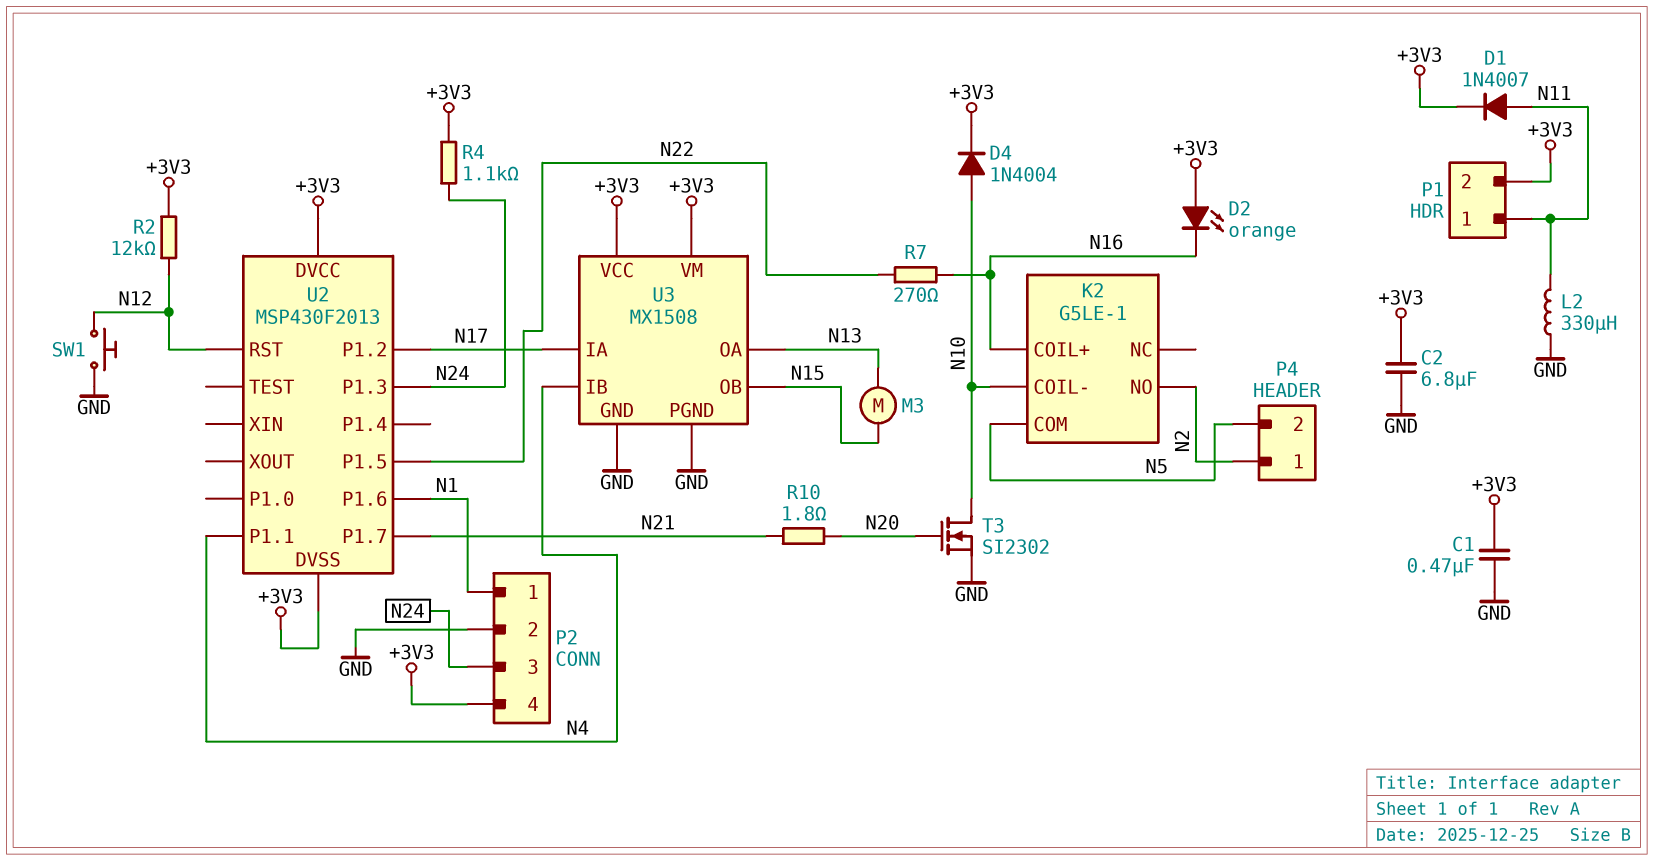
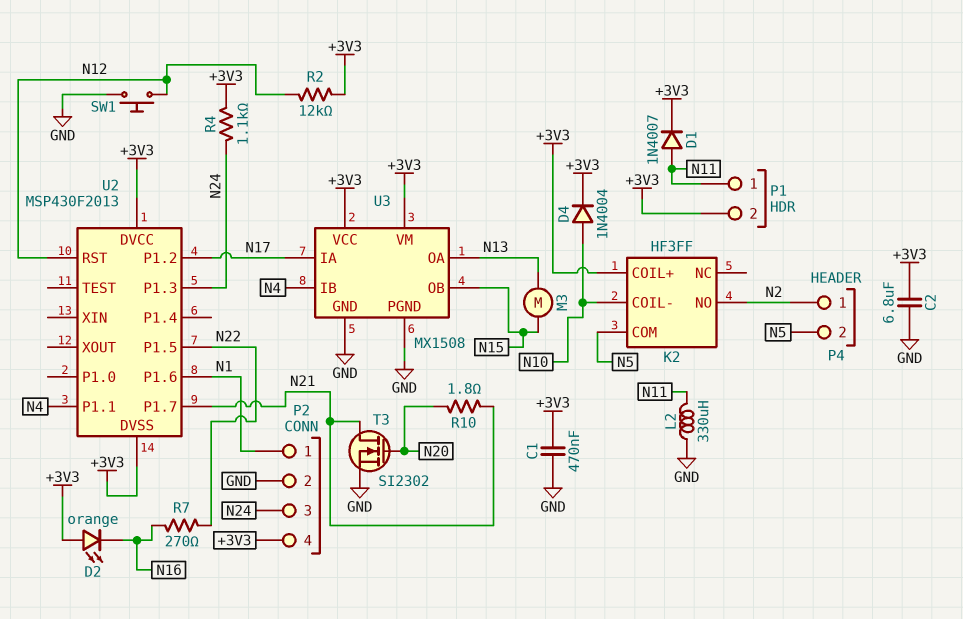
K2: G5LE-1 -> HF3FF
K2 pin COIL+: N16 -> +3V3
T3: NMOS SI2302 (G N20, D N10, S GND) -> NMOS SI2302 (G N20, D N21, S GND)

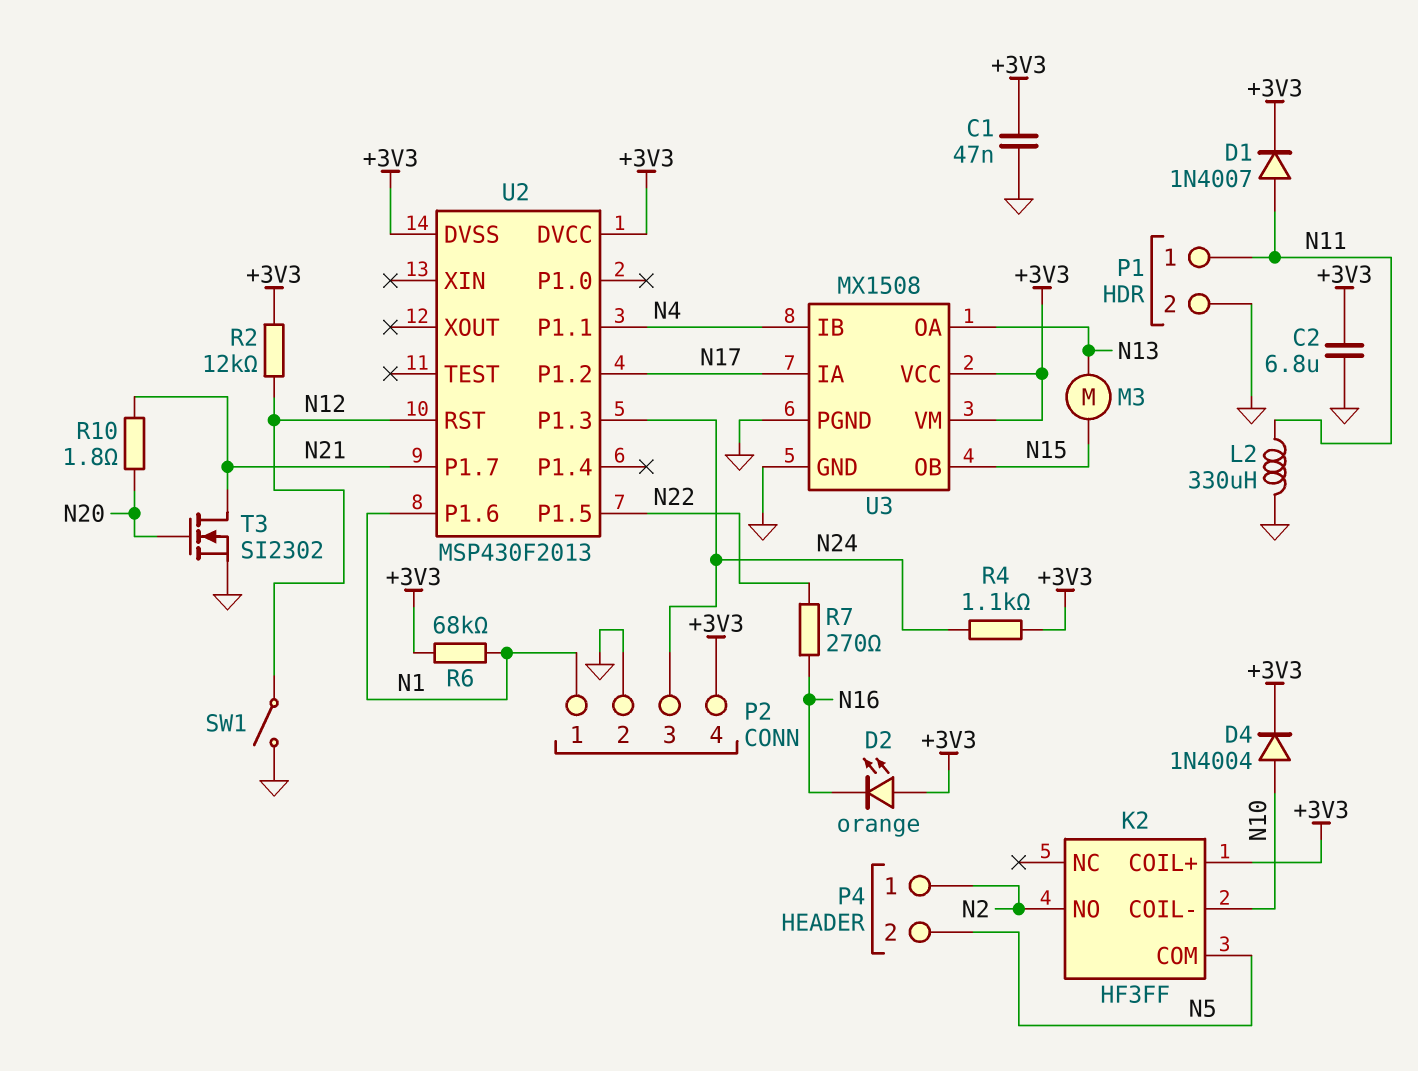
C1: 470nF (+3V3, GND) -> 47nF (+3V3, GND)
P1 pin 2: +3V3 -> GND
R6: none -> 68k (+3V3, N1)
SW1: button (GND, N12) -> switch (GND, N12)

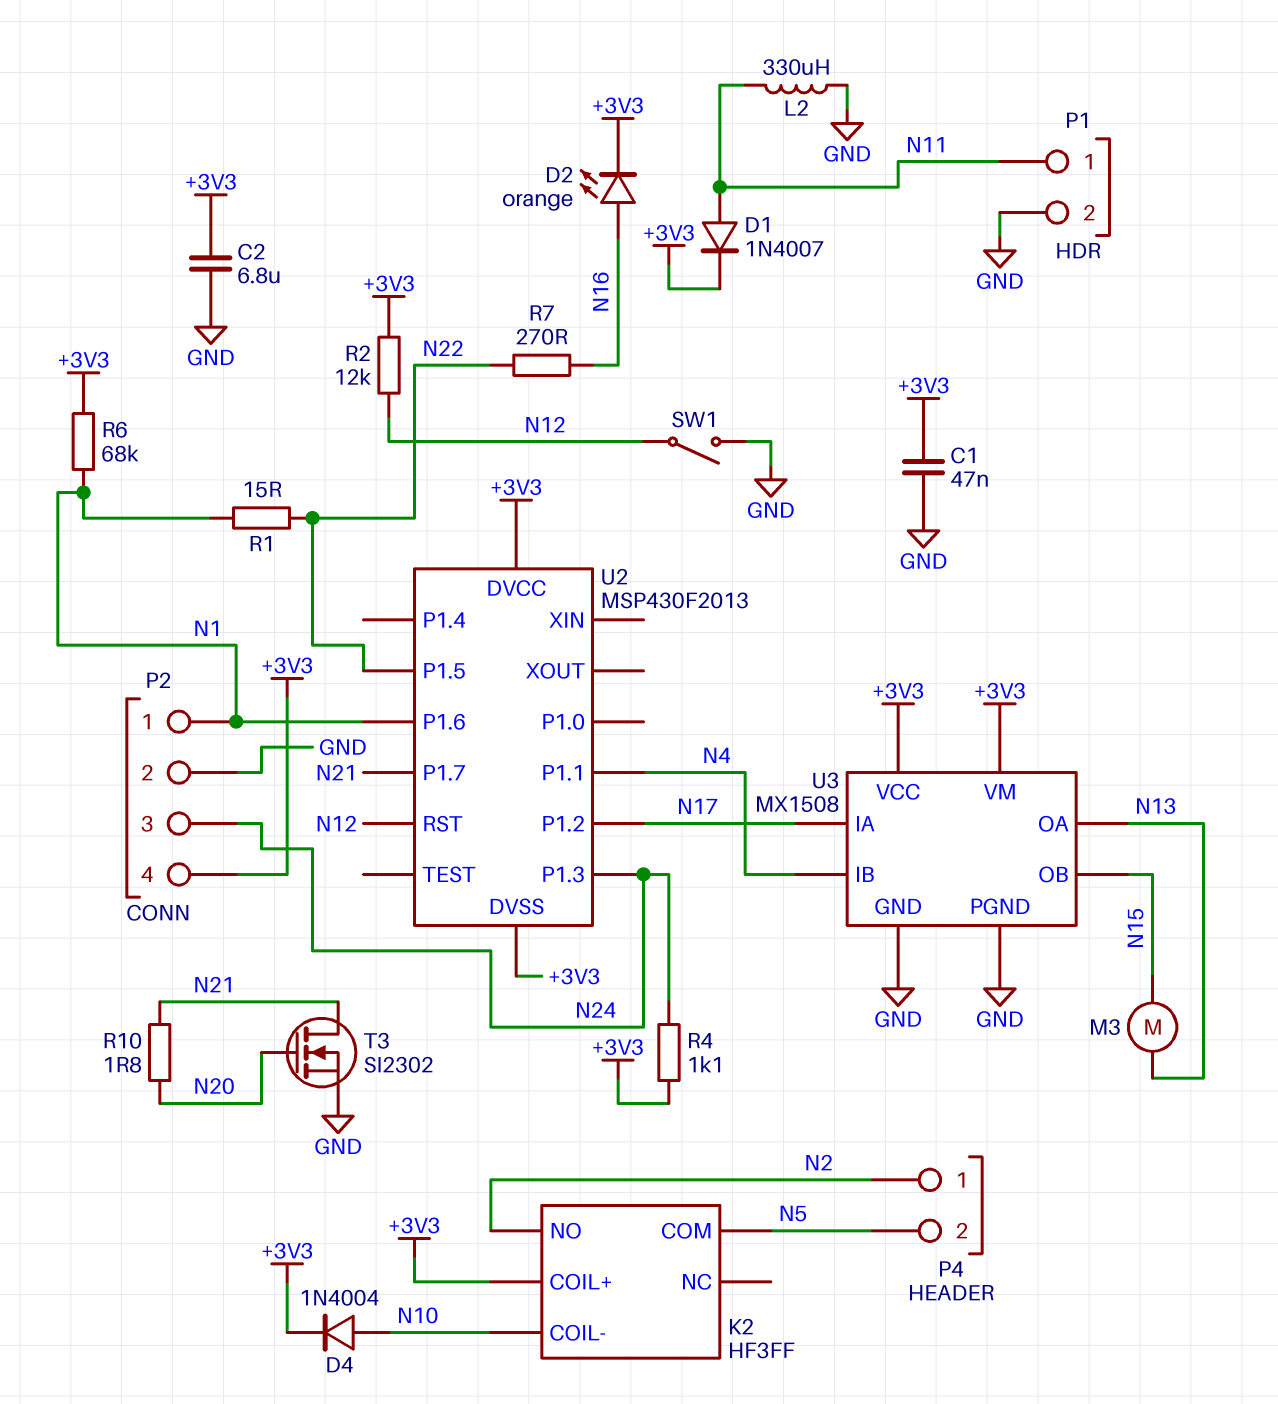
D2: LED orange (A +3V3, K N16) -> LED orange (A N16, K +3V3)
R1: none -> 15 (N1, N22)

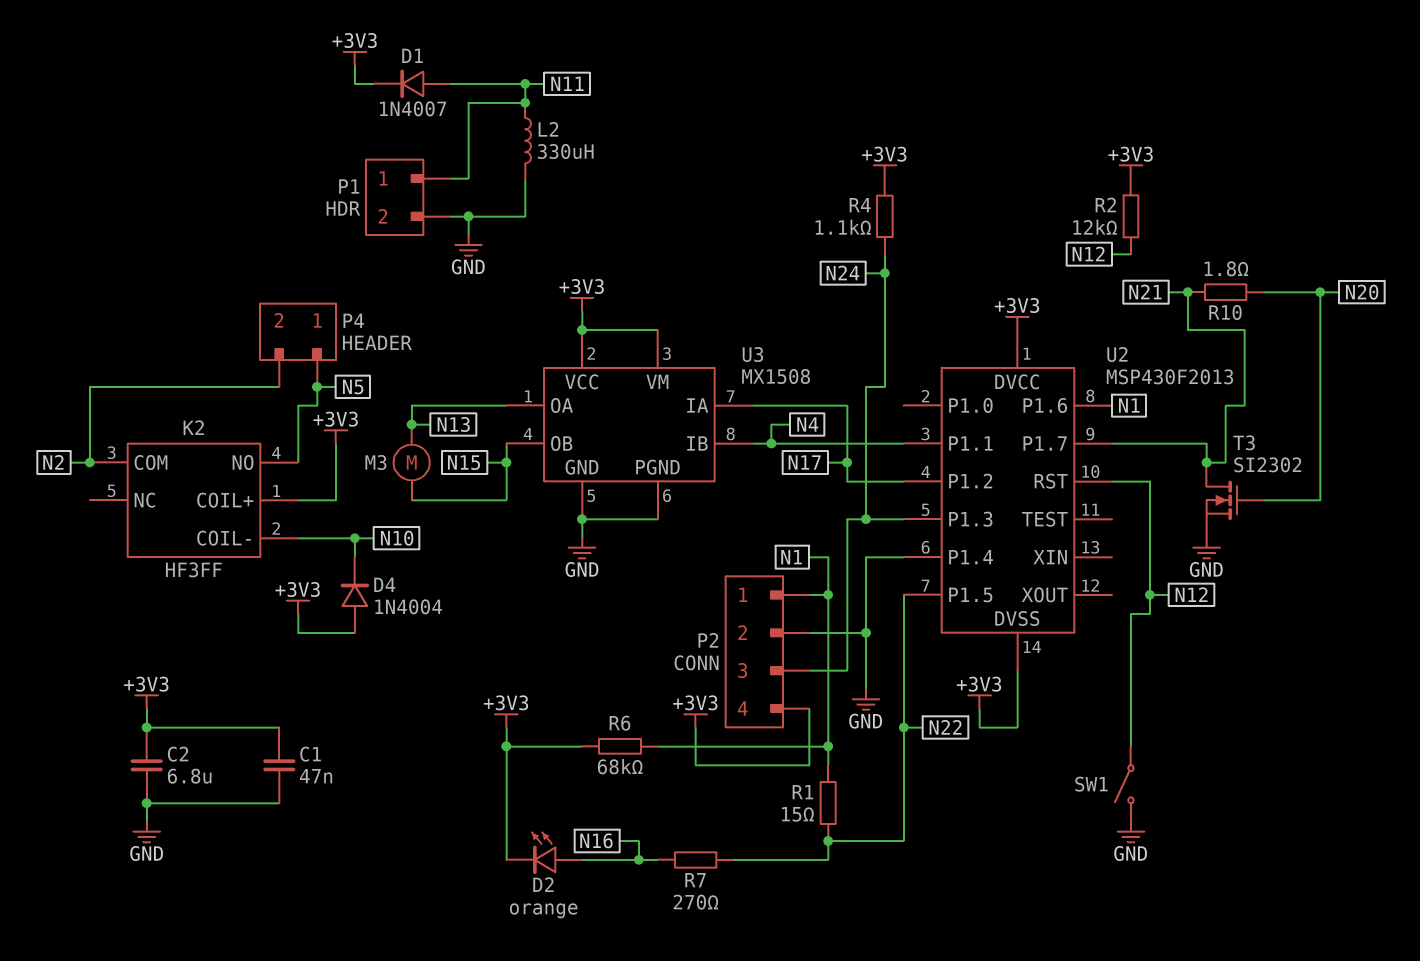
D4: diode 1N4004 (A N10, K +3V3) -> diode 1N4004 (A +3V3, K N10)
K2 pin COM: N5 -> N2
K2 pin NO: N2 -> N5
P4 pin 1: N2 -> N5
P4 pin 2: N5 -> N2
U2 pin P1.4: none -> GND

